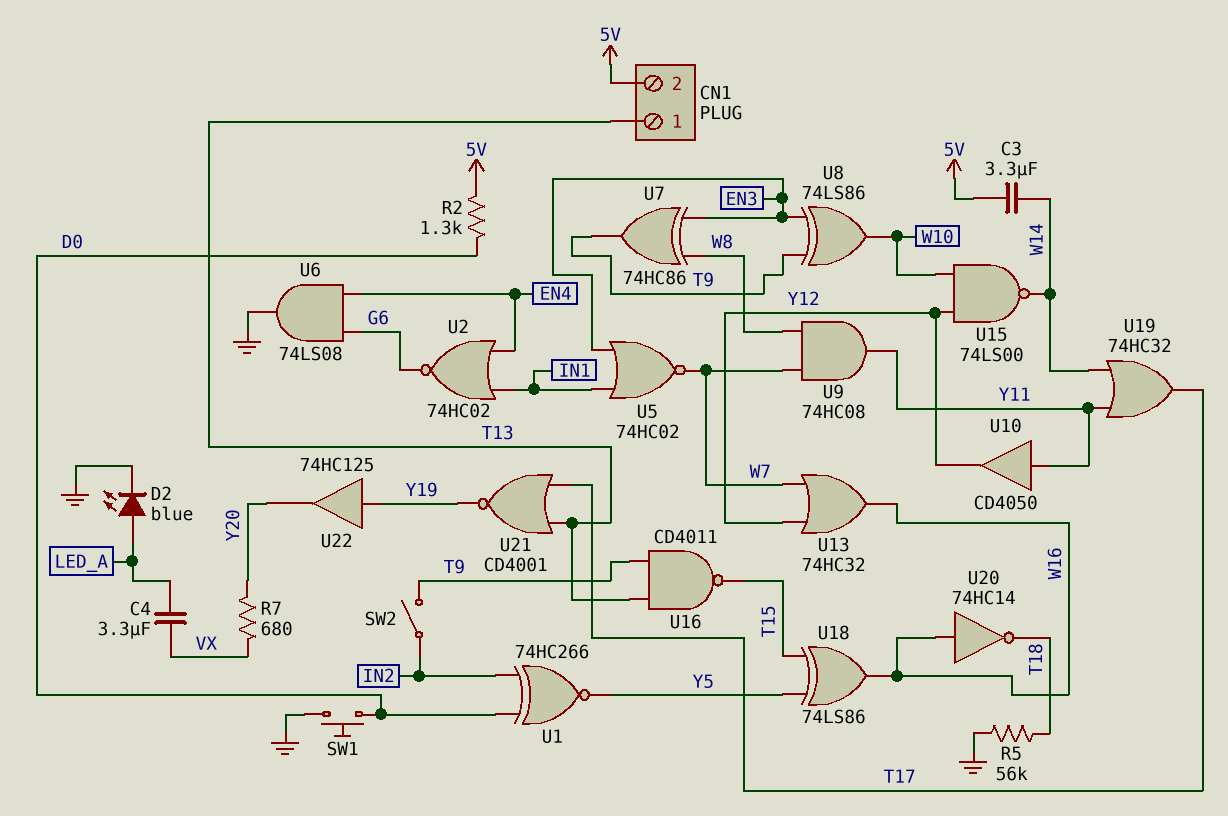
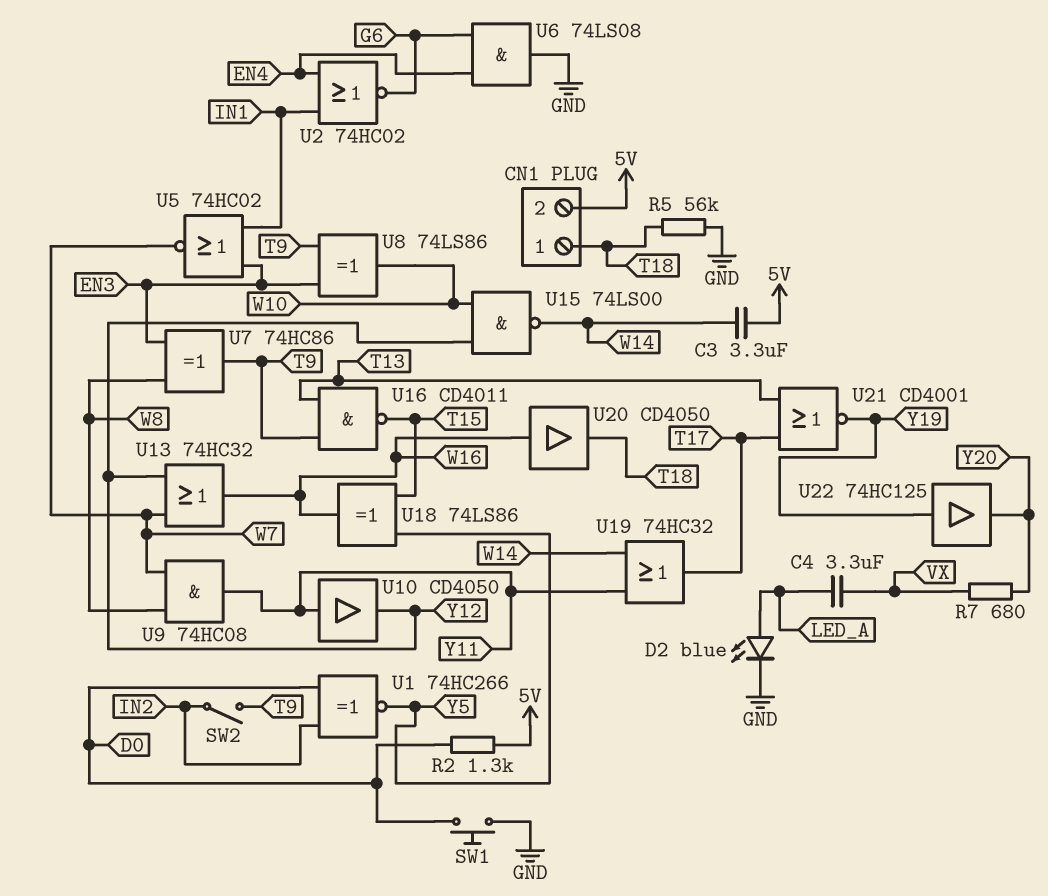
CN1 pin 1: T13 -> T18
U20: NOT 74HC14 (in W16, out T18) -> buffer CD4050 (in W16, out T18)

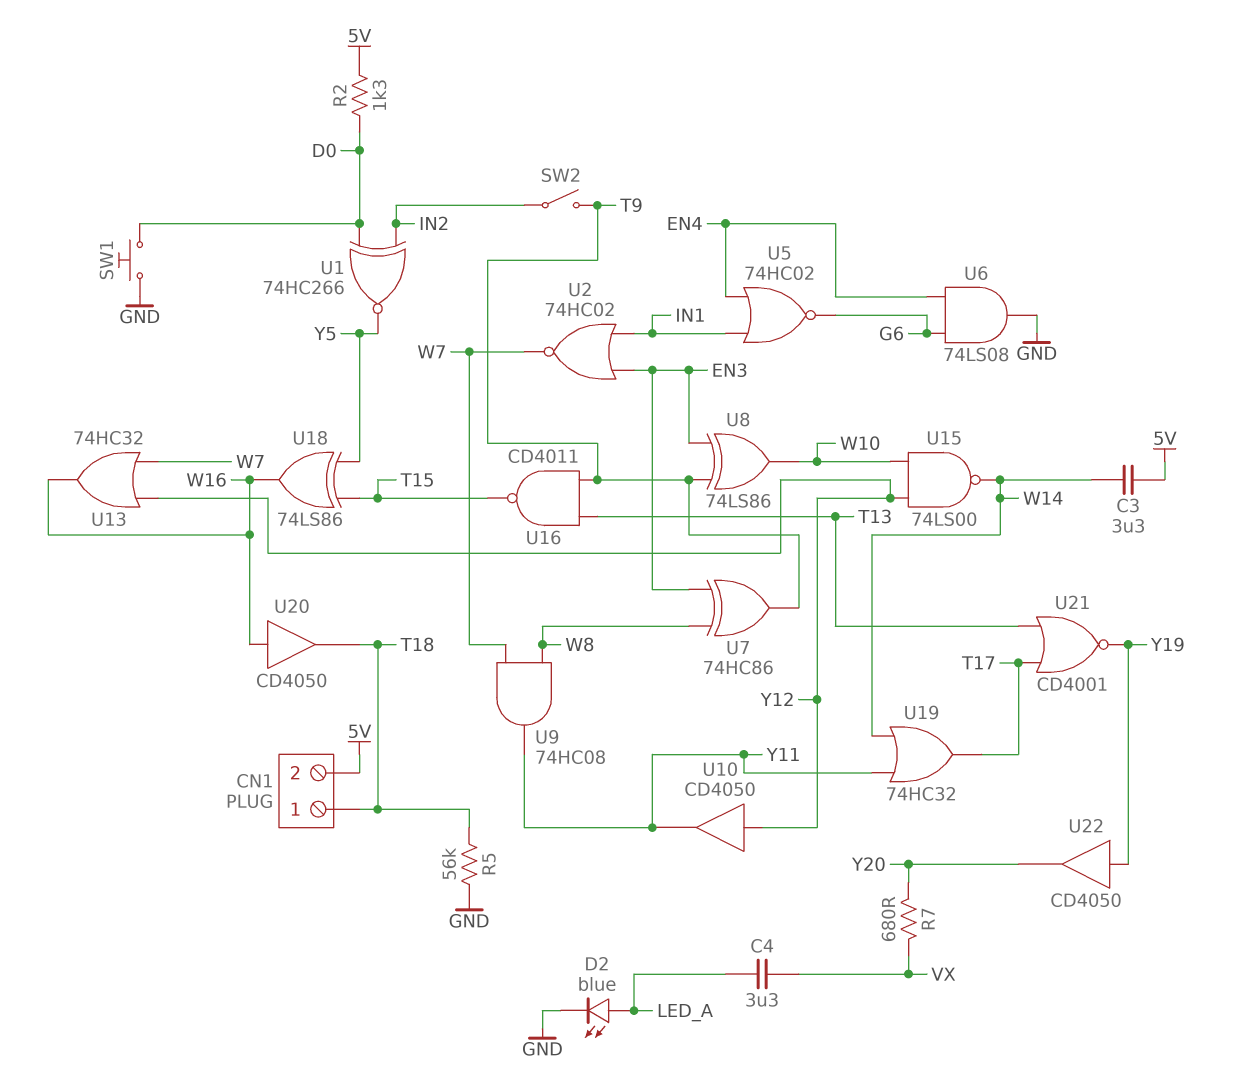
U2: NOR 74HC02 (in EN4, in IN1, out G6) -> NOR 74HC02 (in EN3, in IN1, out W7)
U5: NOR 74HC02 (in EN3, in IN1, out W7) -> NOR 74HC02 (in EN4, in IN1, out G6)
U10: buffer CD4050 (in Y11, out Y12) -> buffer CD4050 (in Y12, out Y11)
U22: buffer 74HC125 (in Y19, out Y20) -> buffer CD4050 (in Y19, out Y20)

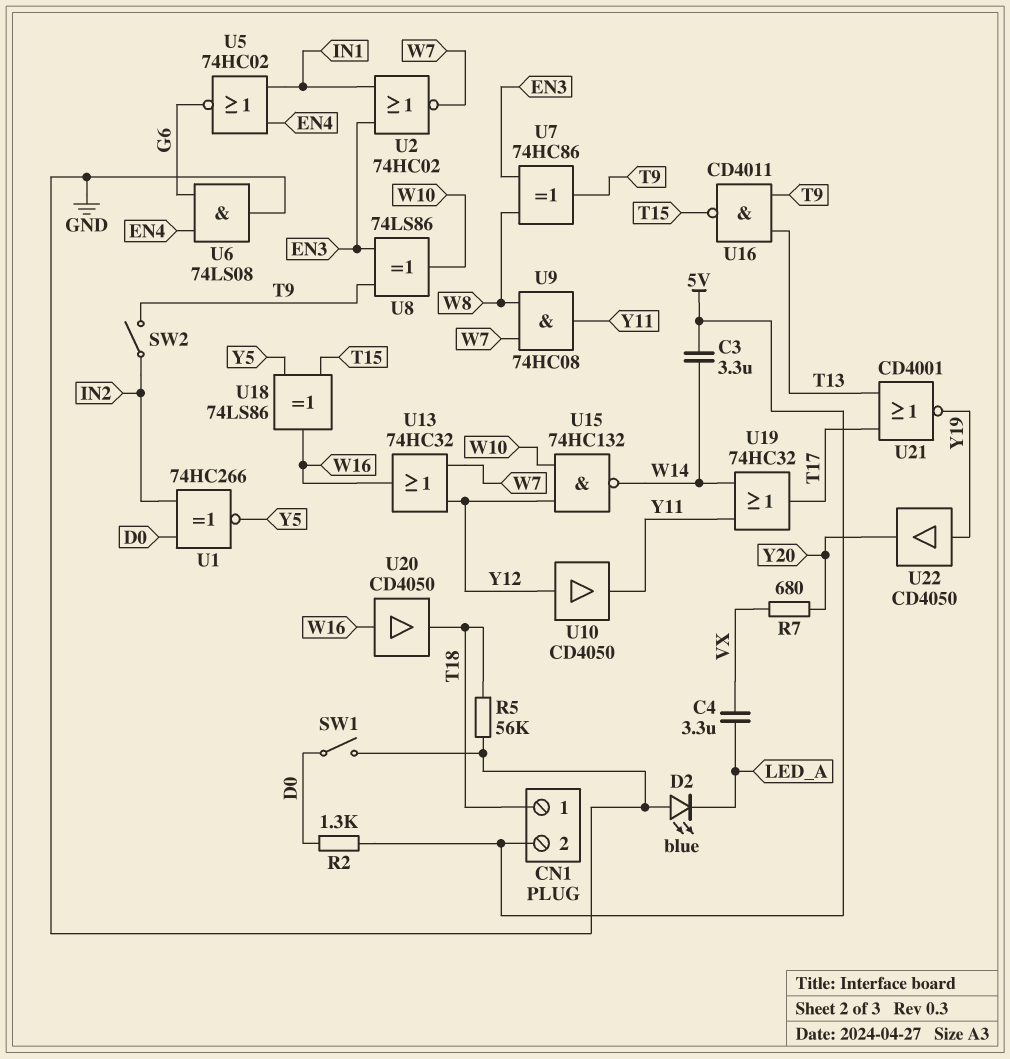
D2: LED blue (A LED_A, K GND) -> LED blue (A GND, K LED_A)
SW1: button (D0, GND) -> switch (D0, GND)
U15: NAND 74LS00 (in W10, in Y12, out W14) -> NAND 74HC132 (in W10, in Y12, out W14)

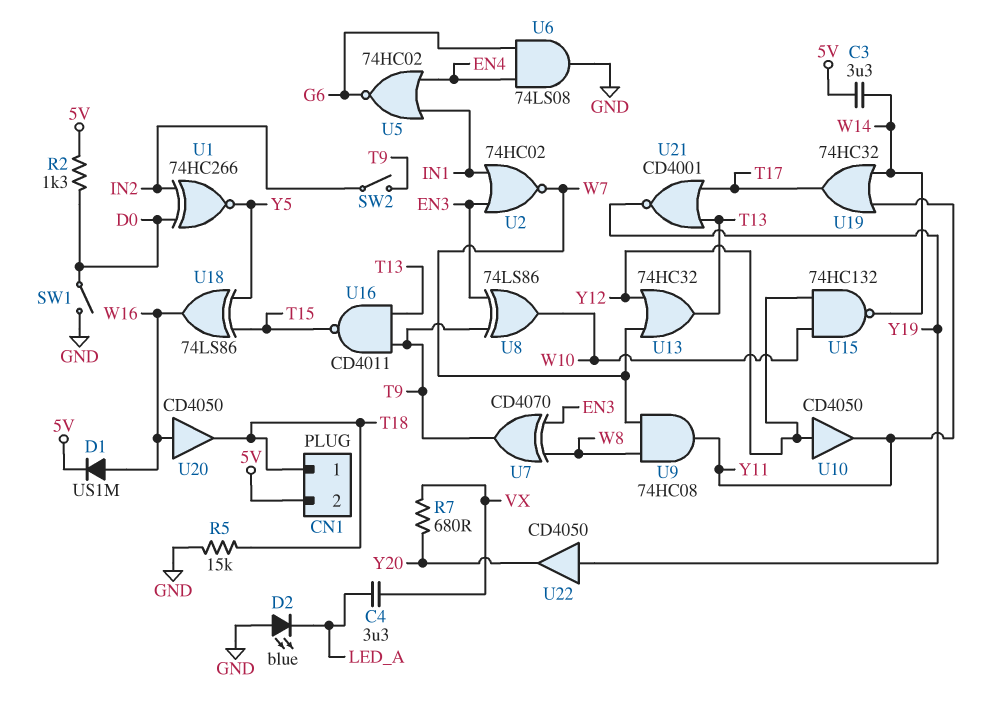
D1: none -> diode US1M (A W16, K 5V)
R5: 56k (GND, T18) -> 15k (GND, T18)
U7: XOR 74HC86 (in EN3, in W8, out T9) -> XOR CD4070 (in EN3, in W8, out T9)
U13: OR 74HC32 (in W7, in Y12, out W16) -> OR 74HC32 (in W7, in Y12, out T13)

